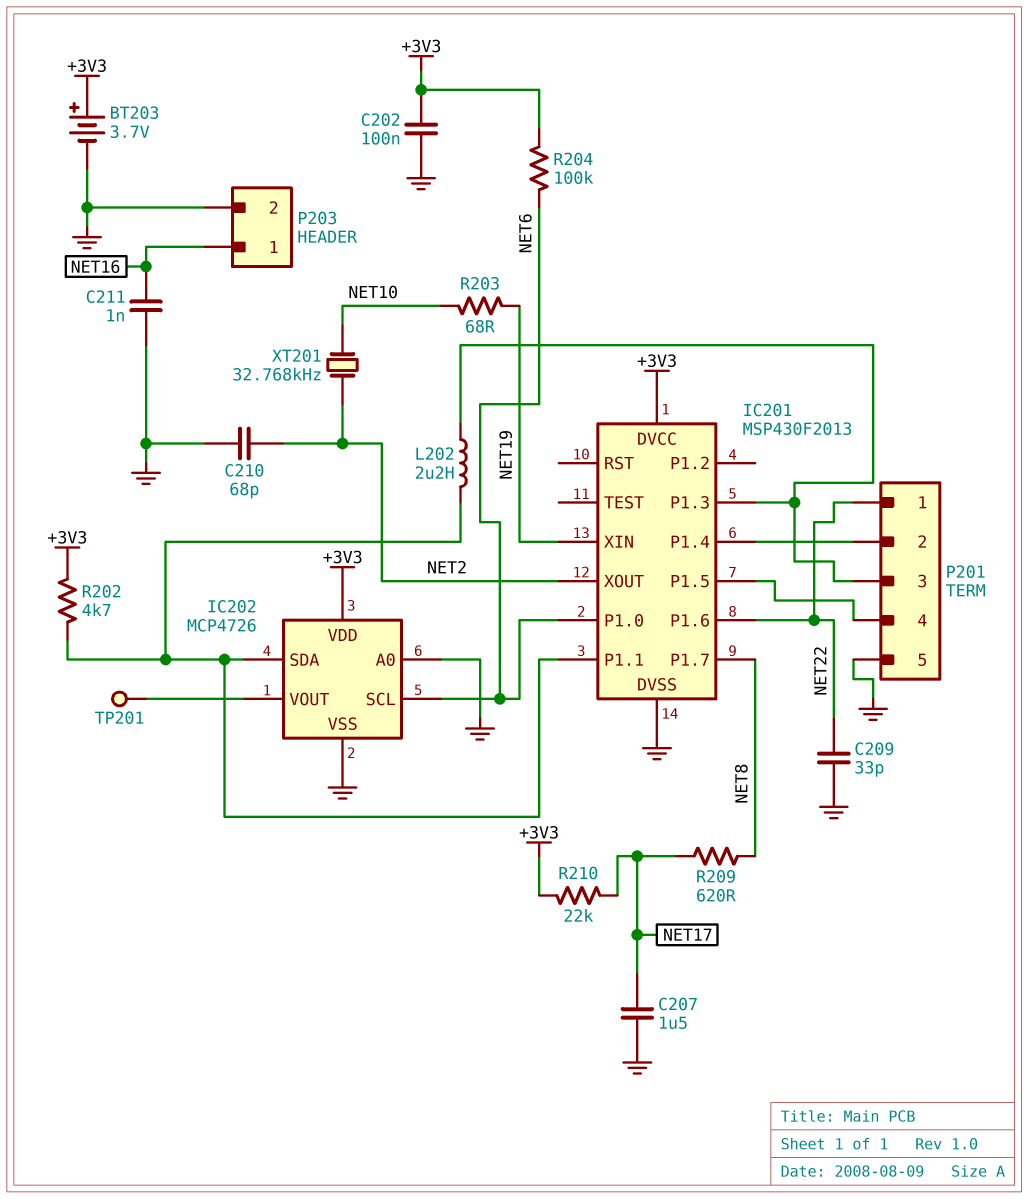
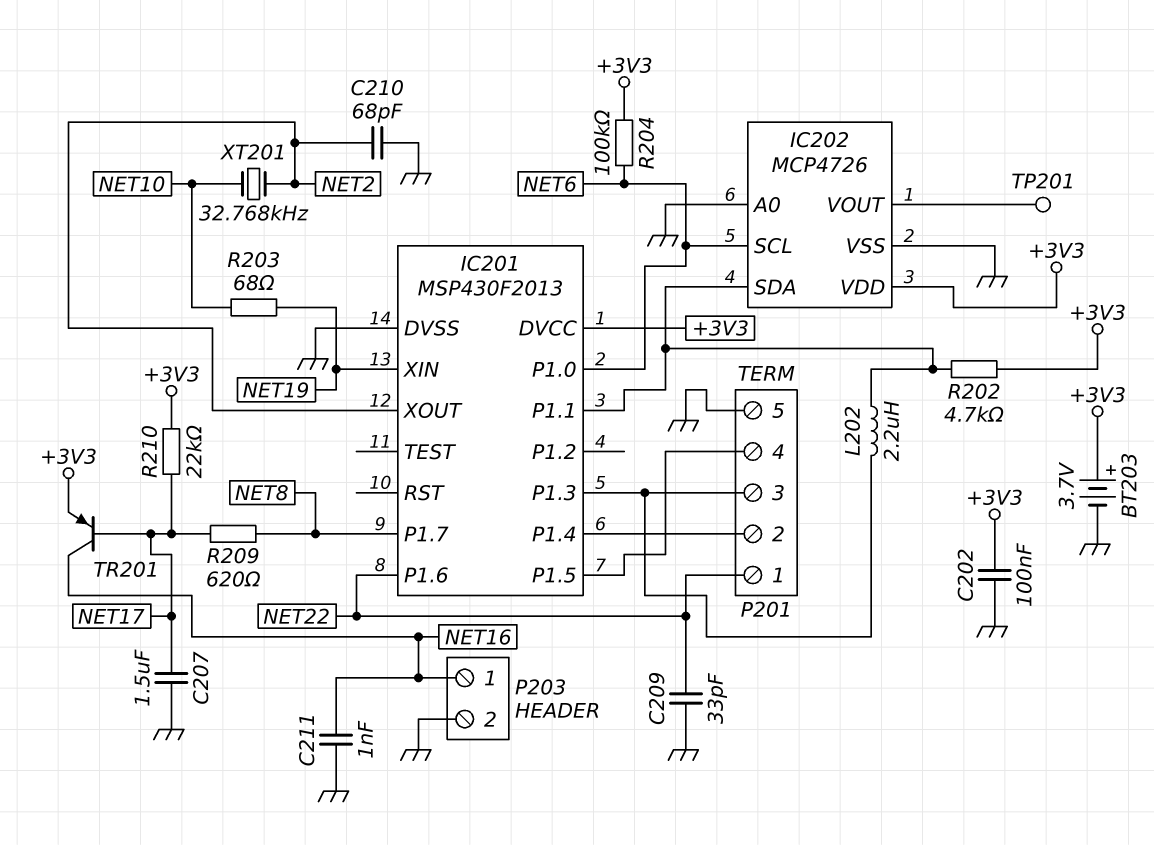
TR201: none -> PNP (B NET17, C NET16, E +3V3)

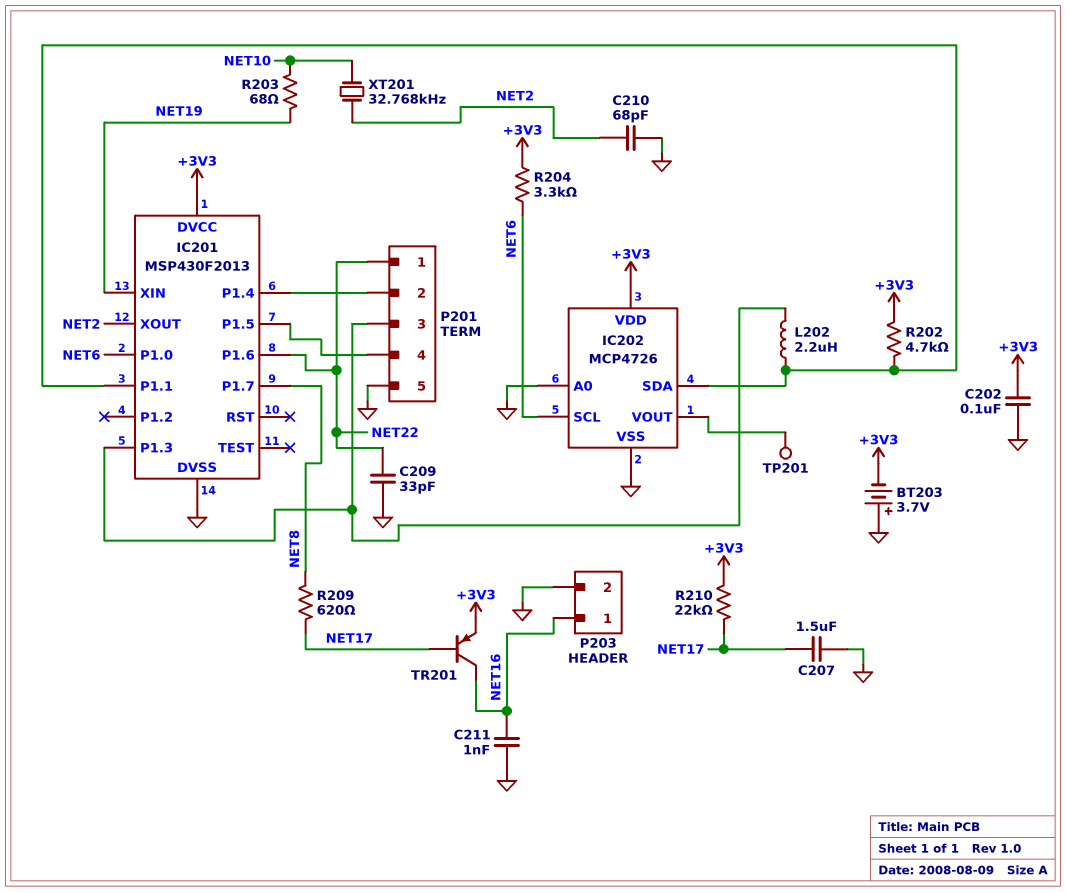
BT203: 3.7V (plus +3V3, minus GND) -> 3.7V (plus GND, minus +3V3)
R204: 100k (+3V3, NET6) -> 3.3k (+3V3, NET6)

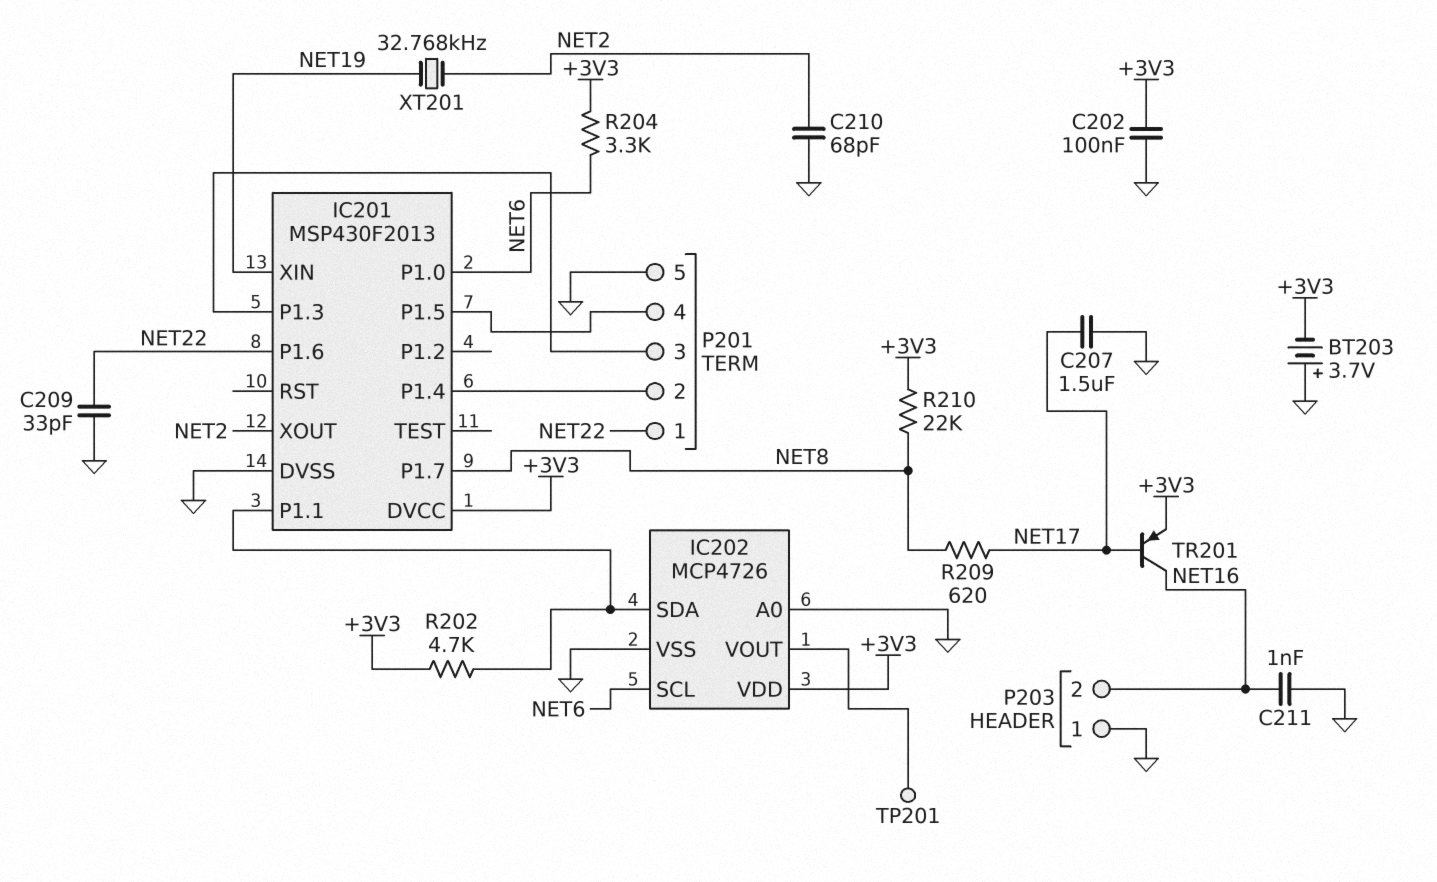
L202: 2.2uH (IC201/P1.1, IC201/P1.3) -> none
P203 pin 1: NET16 -> GND
P203 pin 2: GND -> NET16
R203: 68 (NET10, NET19) -> none
R210: 22k (+3V3, NET17) -> 22k (+3V3, NET8)
XT201: 32.768kHz (NET2, NET10) -> 32.768kHz (NET2, NET19)

